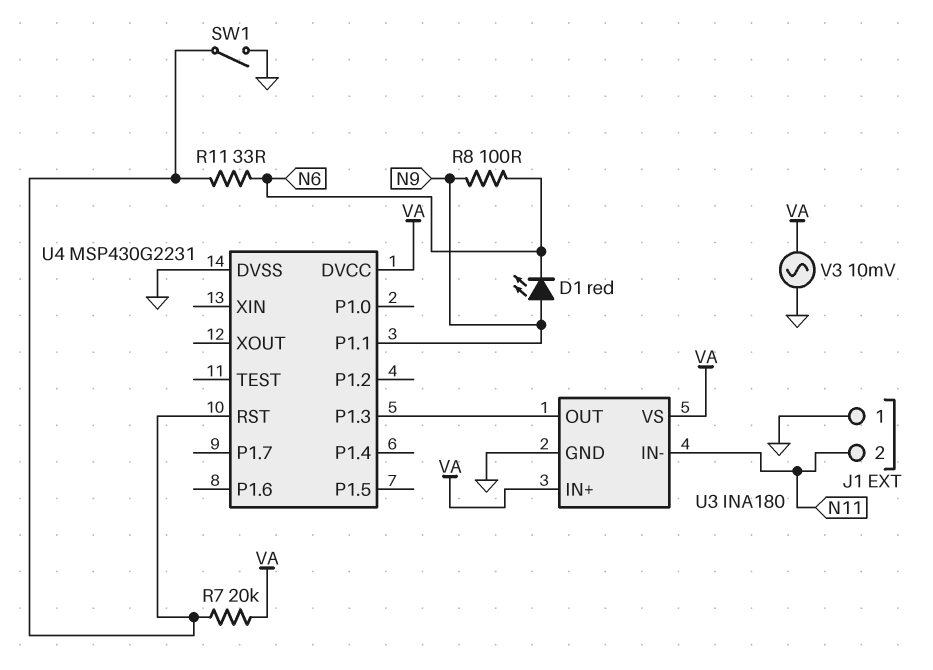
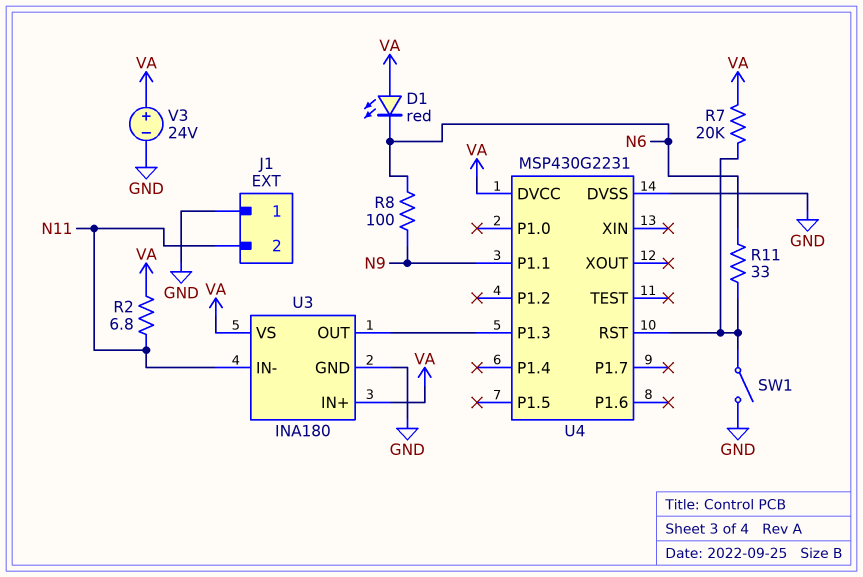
D1: LED red (A N9, K N6) -> LED red (A VA, K N6)
R2: none -> 6.8 (N11, VA)
V3: AC 10mV (GND, VA) -> 24V (plus VA, minus GND)

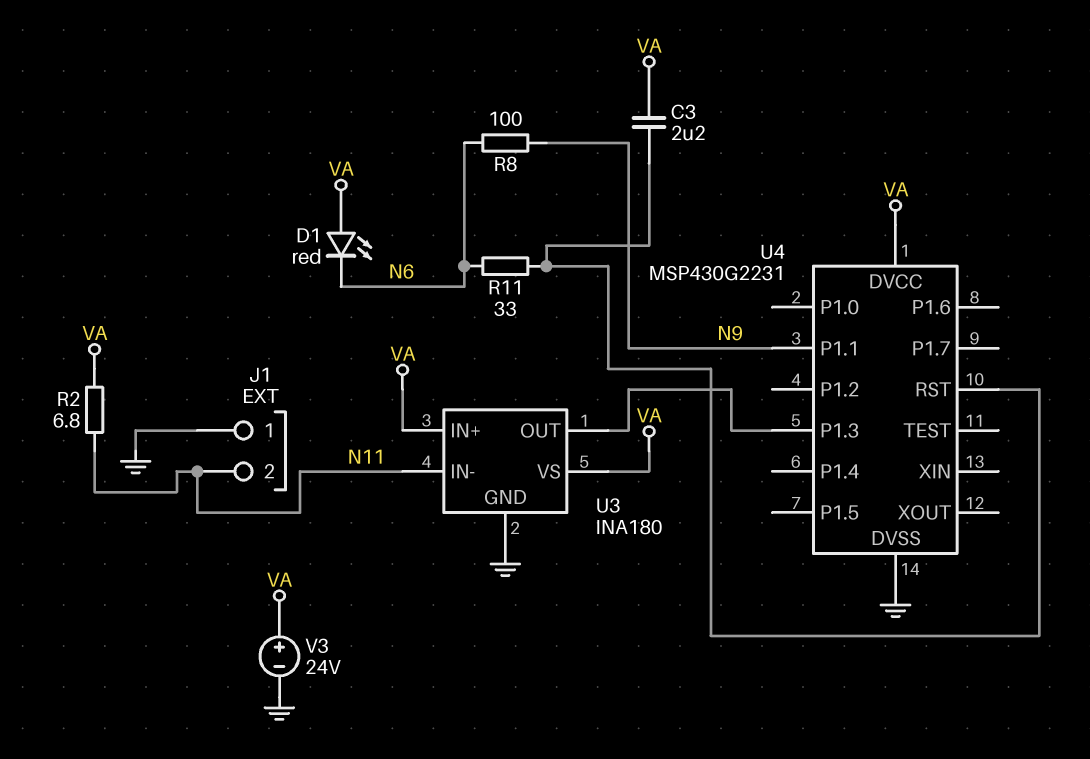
C3: none -> 2.2uF (U4/RST, VA)
R7: 20k (U4/RST, VA) -> none
SW1: switch (GND, U4/RST) -> none

